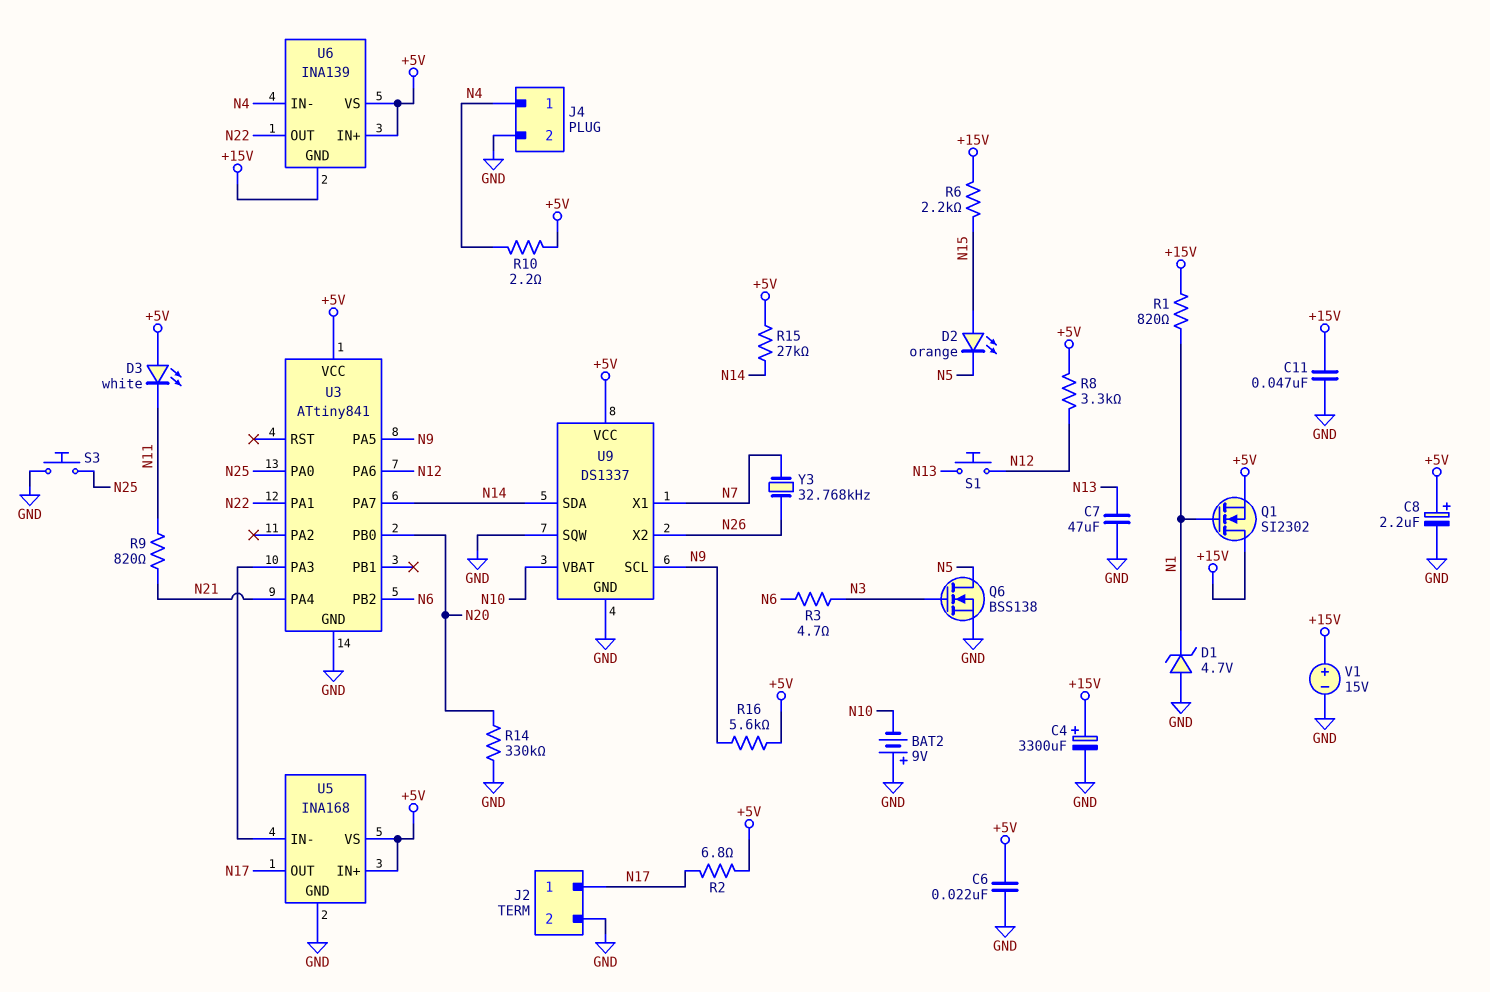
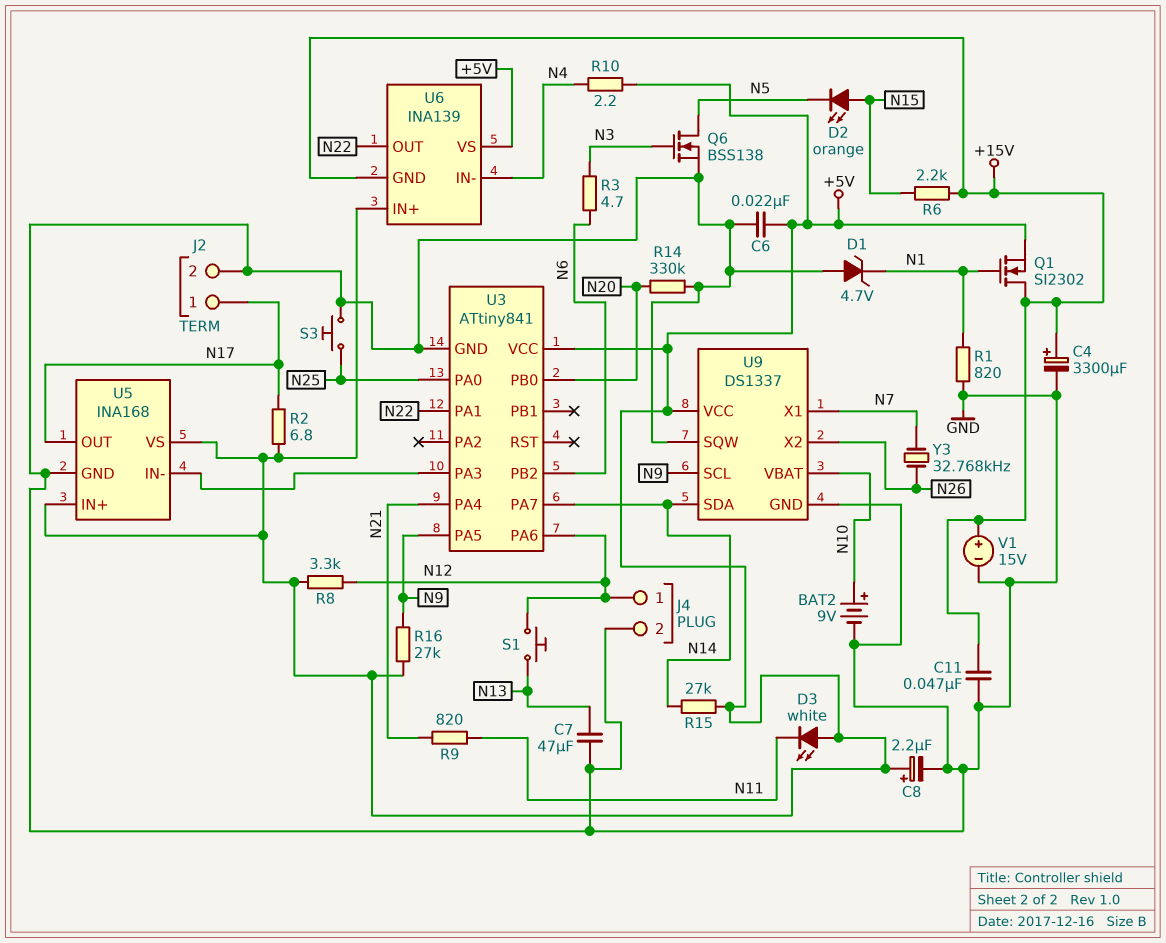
BAT2: 9V (plus GND, minus N10) -> 9V (plus N10, minus GND)
J4 pin 1: N4 -> N12
R1: 820 (+15V, N1) -> 820 (GND, N1)
R16: 5.6k (+5V, N9) -> 27k (+5V, N9)

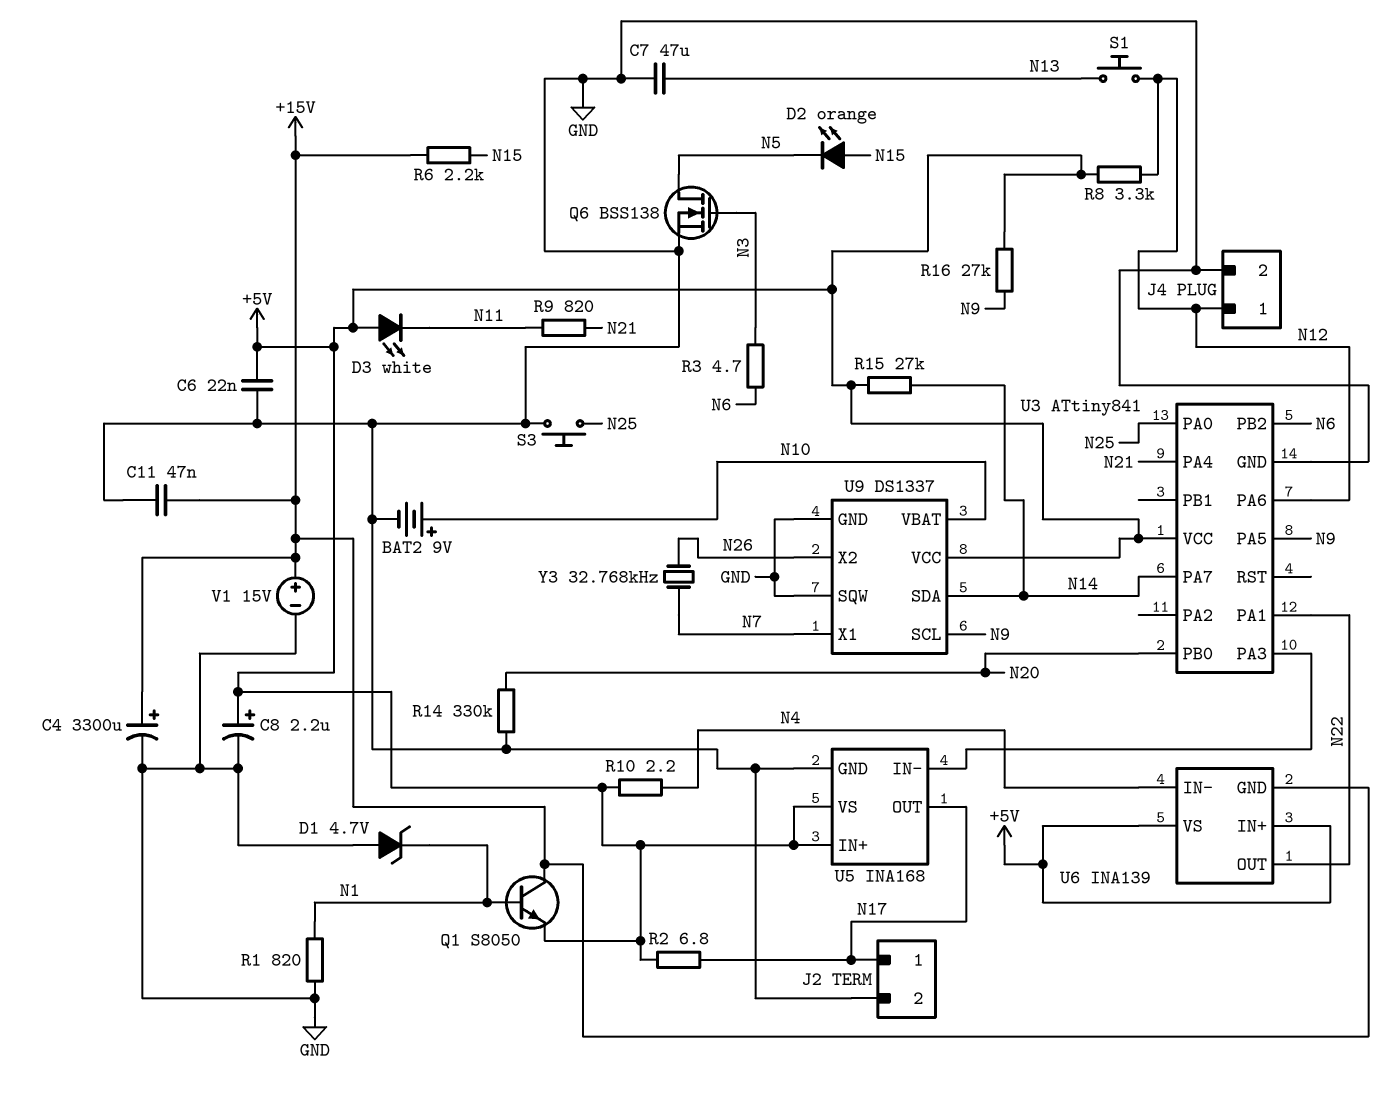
Q1: NMOS SI2302 (G N1, D +15V, S +5V) -> NPN S8050 (B N1, C +15V, E +5V)

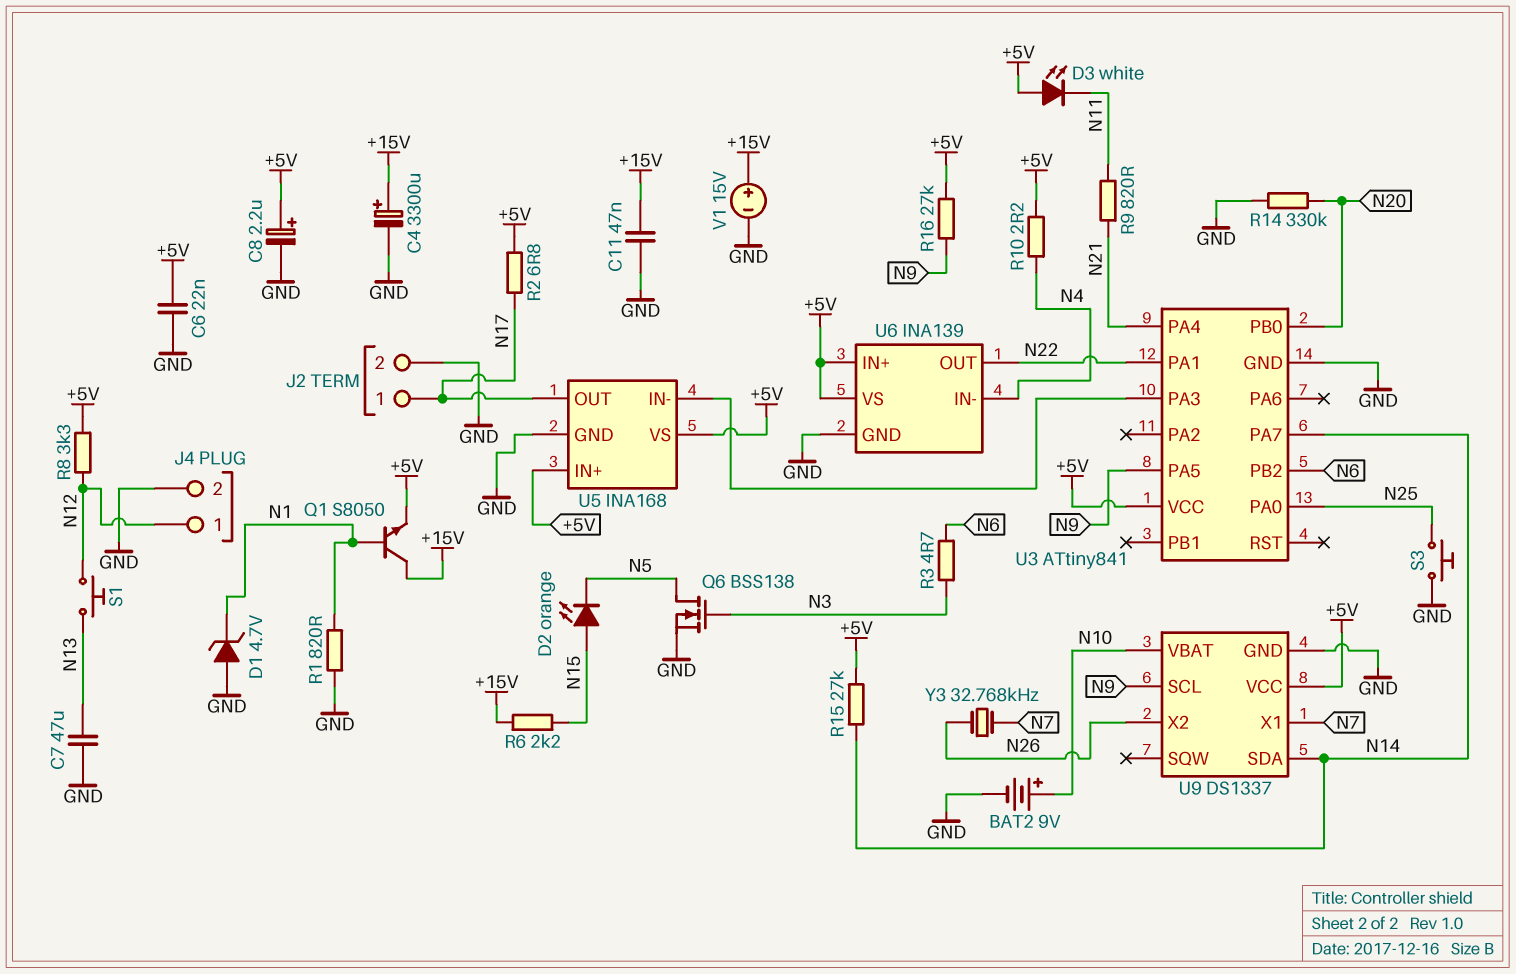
U3 pin PA6: N12 -> none
U6 pin GND: +15V -> GND
U9 pin SQW: GND -> none

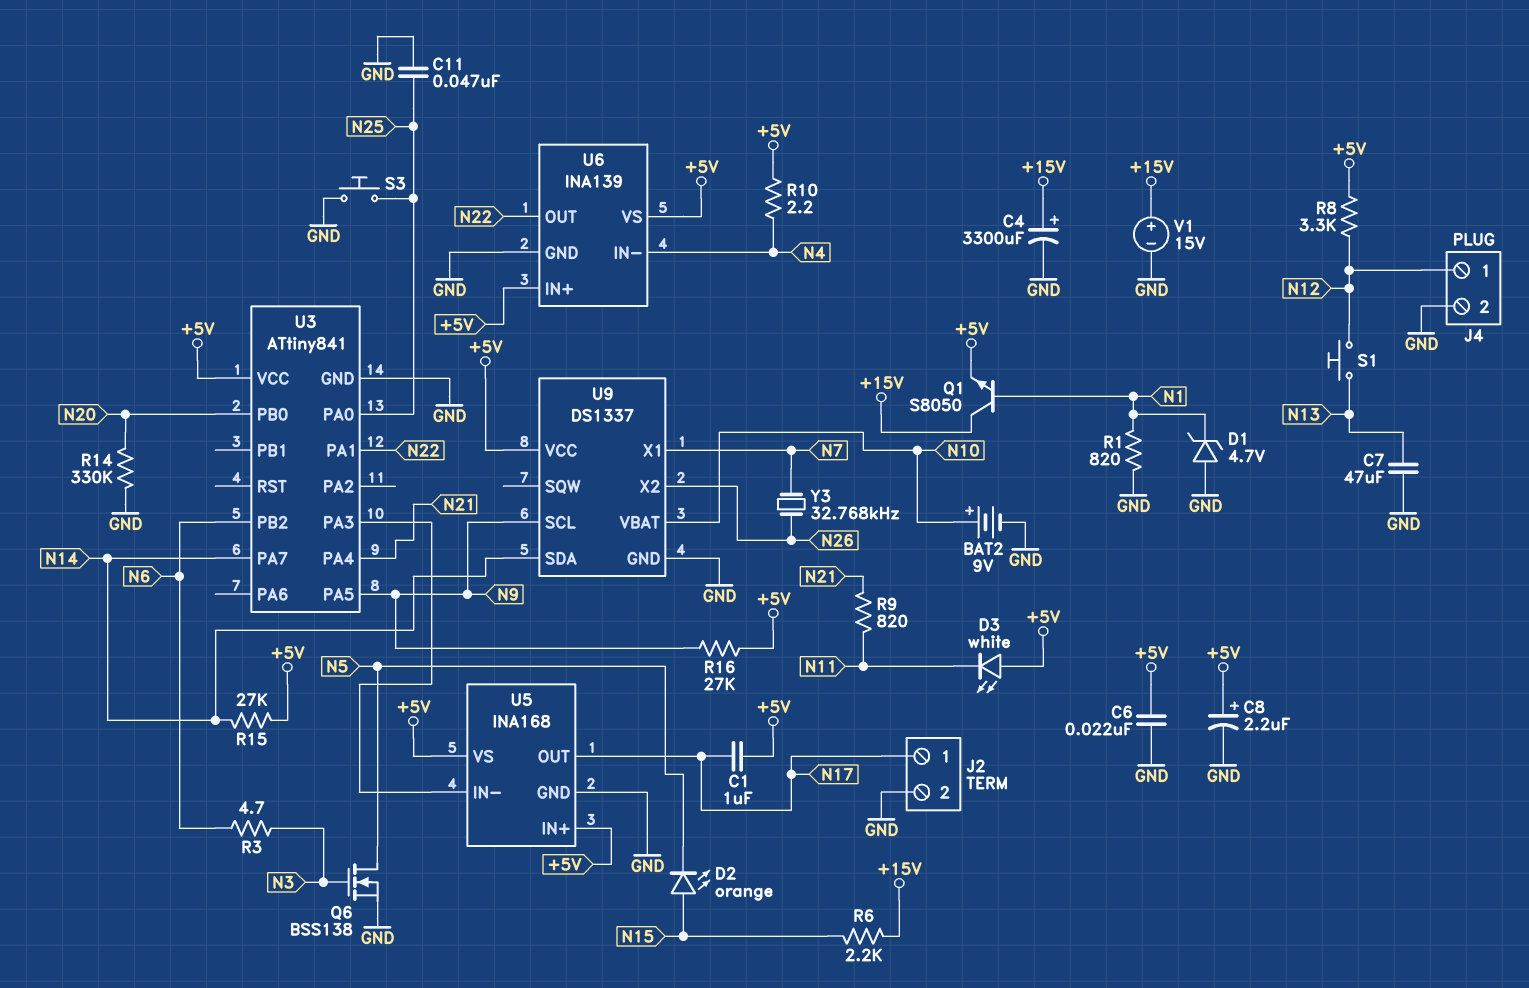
C1: none -> 1uF (+5V, N17)
C11: 47nF (+15V, GND) -> 47nF (GND, N25)
R2: 6.8 (+5V, N17) -> none

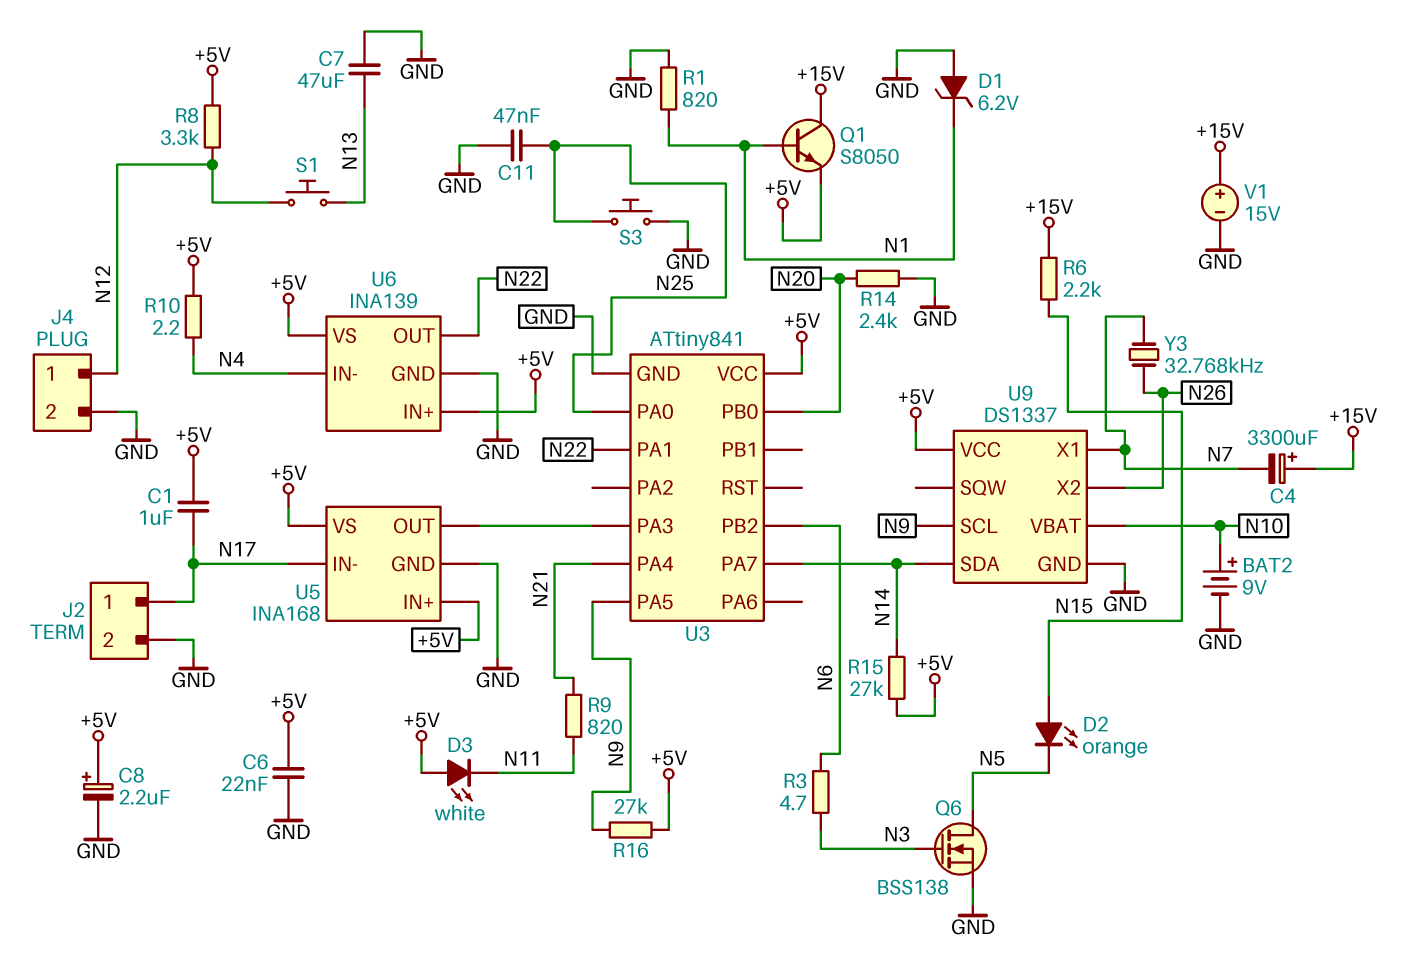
C4: 3300uF (plus +15V, minus GND) -> 3300uF (plus +15V, minus N7)
D1: zener 4.7V (A GND, K N1) -> zener 6.2V (A GND, K N1)
R14: 330k (GND, N20) -> 2.4k (GND, N20)
U5 pin IN-: U3/PA3 -> N17
U5 pin OUT: N17 -> U3/PA3

